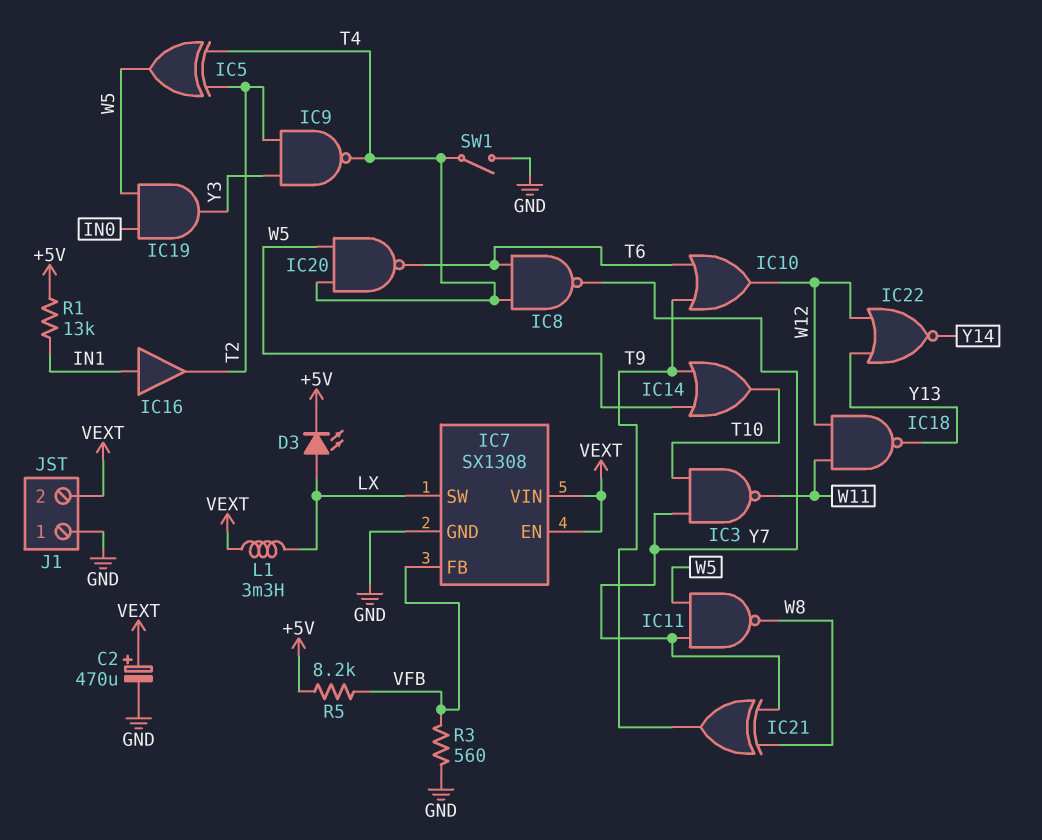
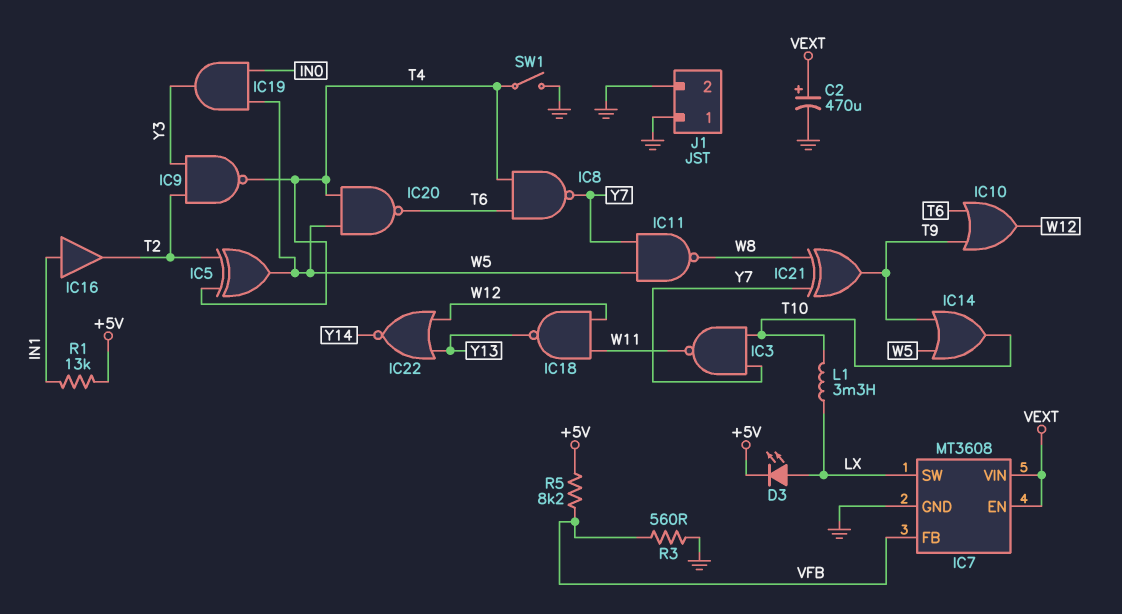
IC7: SX1308 -> MT3608
J1 pin 2: VEXT -> GND
L1: 3.3mH (LX, VEXT) -> 3.3mH (LX, T10)

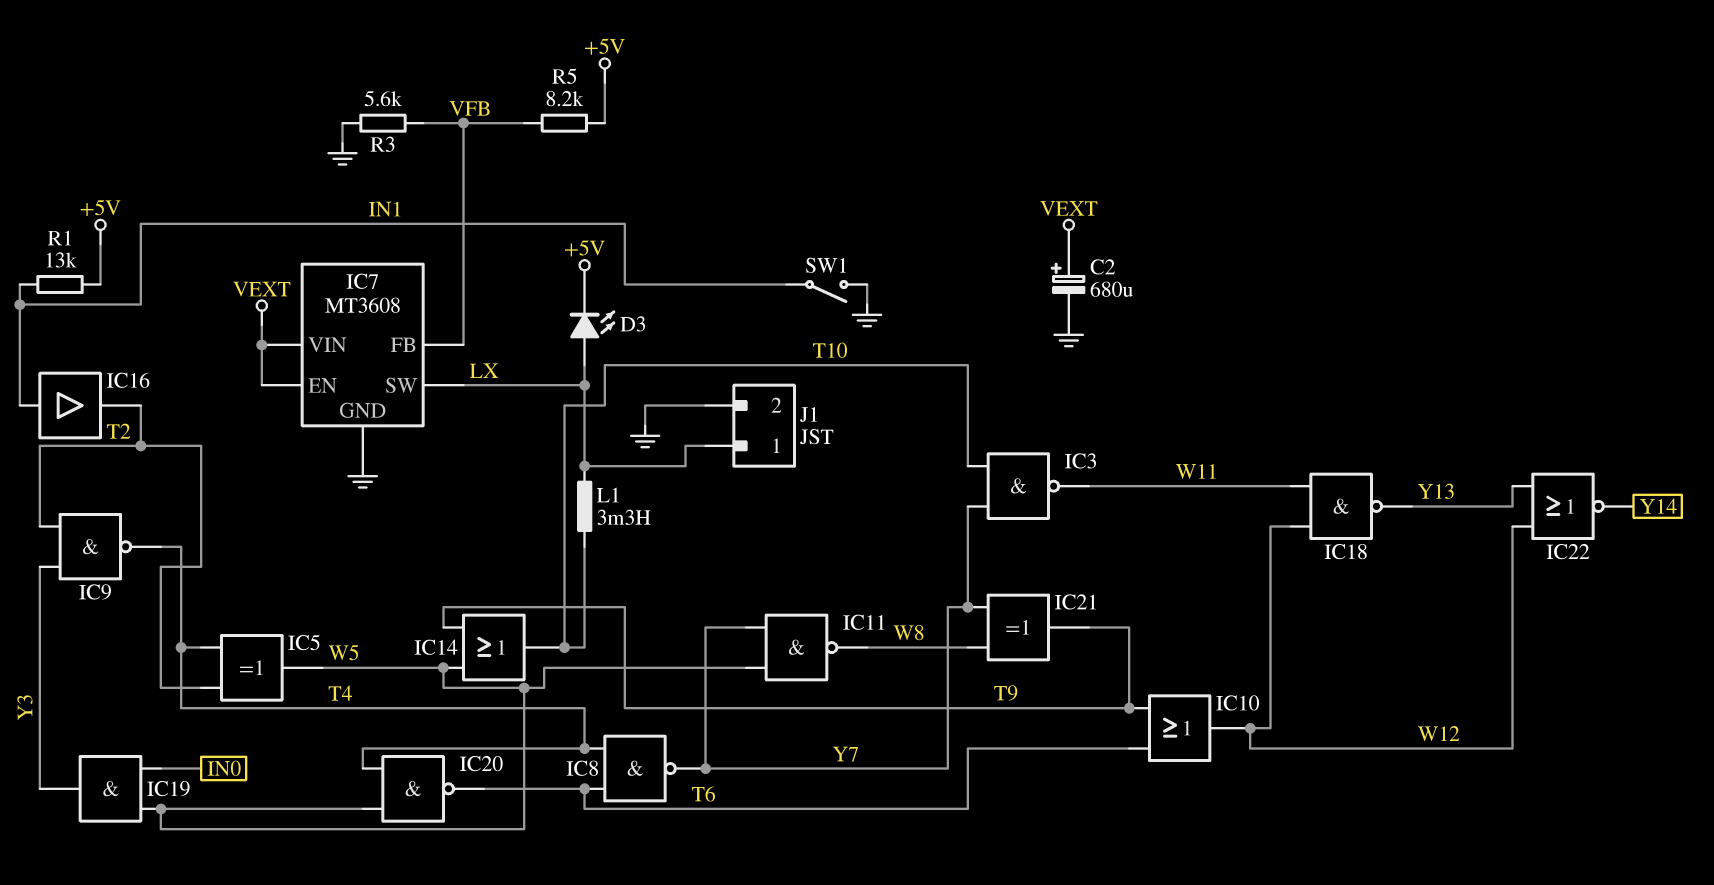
C2: 470uF (plus VEXT, minus GND) -> 680uF (plus VEXT, minus GND)
J1 pin 1: GND -> LX
R3: 560 (GND, VFB) -> 5.6k (GND, VFB)
SW1: switch (GND, T4) -> switch (GND, IN1)

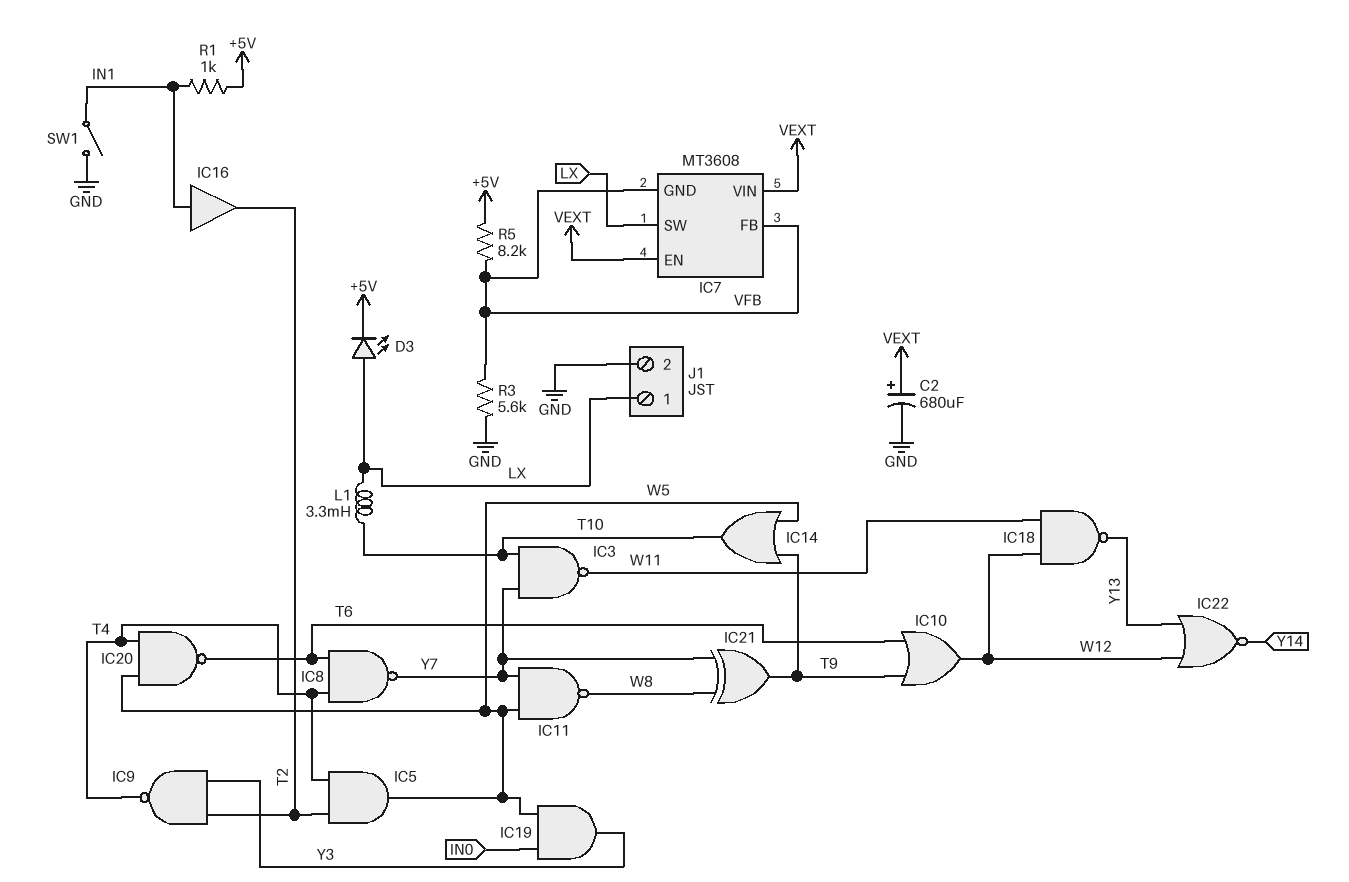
IC5: XOR (in T2, in T4, out W5) -> AND (in T2, in T4, out W5)
IC7 pin GND: GND -> VFB
R1: 13k (+5V, IN1) -> 1k (+5V, IN1)

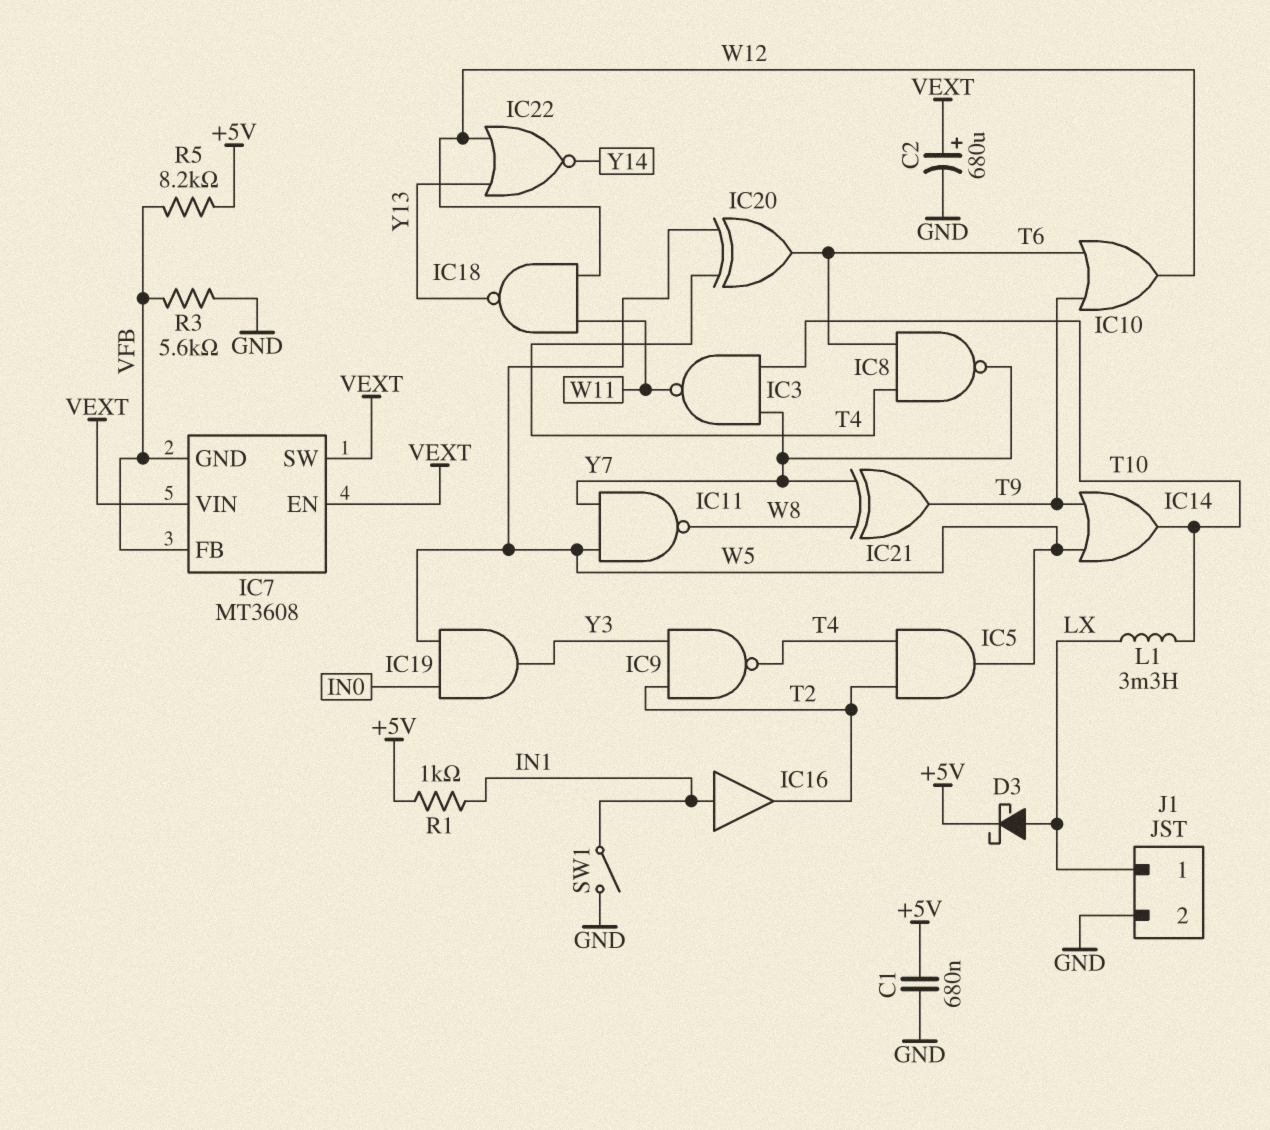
C1: none -> 680nF (+5V, GND)
D3: LED (A LX, K +5V) -> schottky (A LX, K +5V)
IC7 pin SW: LX -> VEXT
IC20: NAND (in T4, in W5, out T6) -> XOR (in T4, in W5, out T6)

